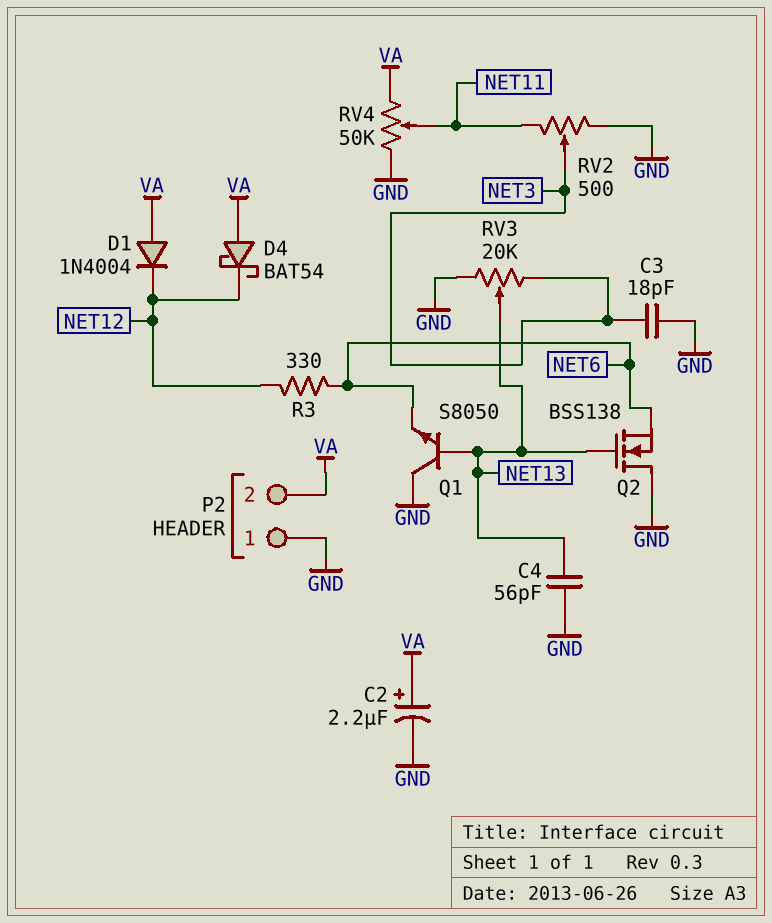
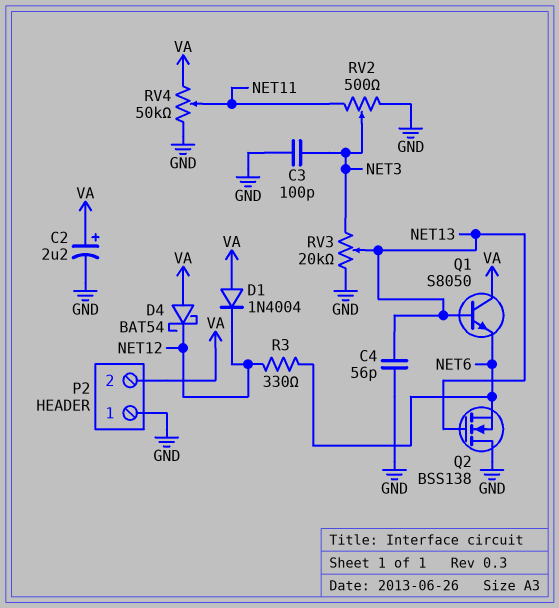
C3: 18pF (GND, NET3) -> 100pF (GND, NET3)
Q1: NPN S8050 (B NET13, C GND, E NET6) -> NPN S8050 (B NET13, C VA, E NET6)

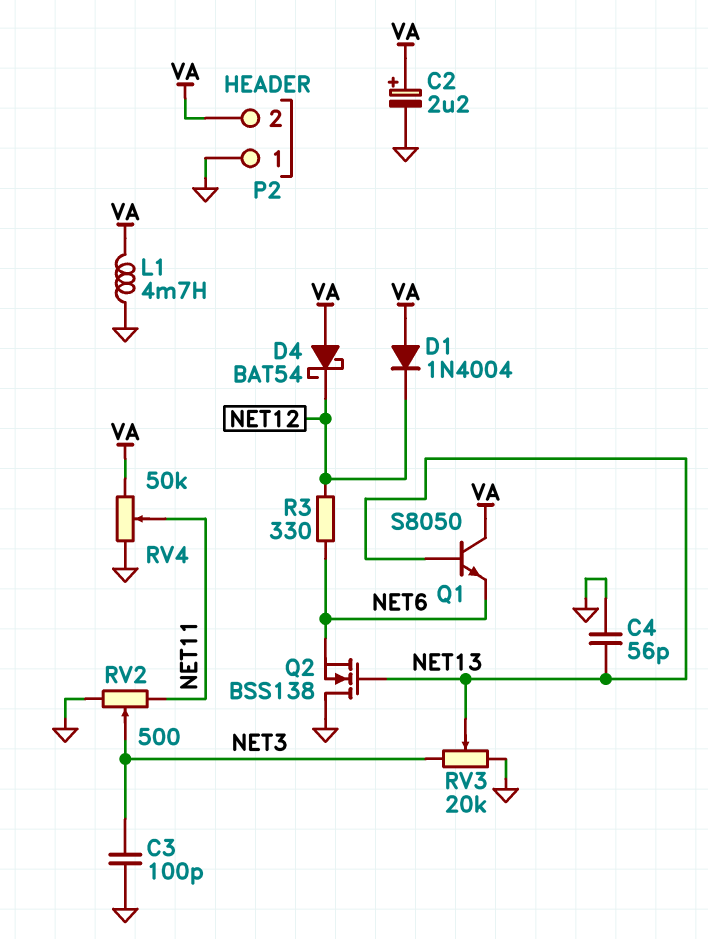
L1: none -> 4.7mH (GND, VA)

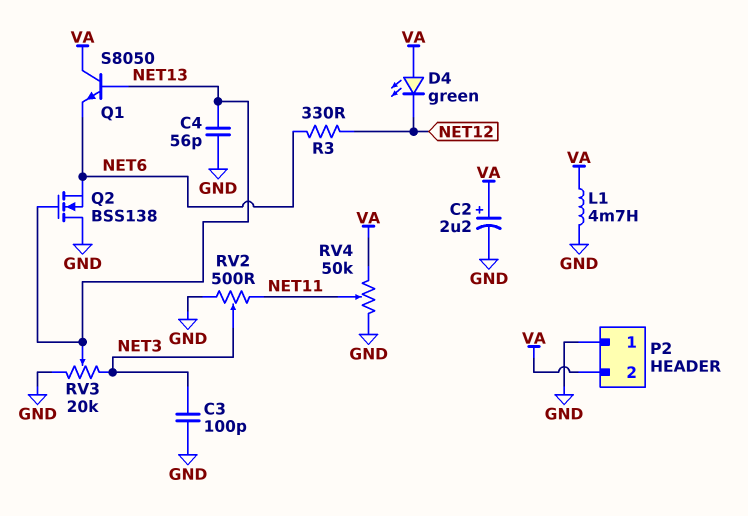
D1: diode 1N4004 (A VA, K NET12) -> none
D4: schottky BAT54 (A VA, K NET12) -> LED green (A VA, K NET12)

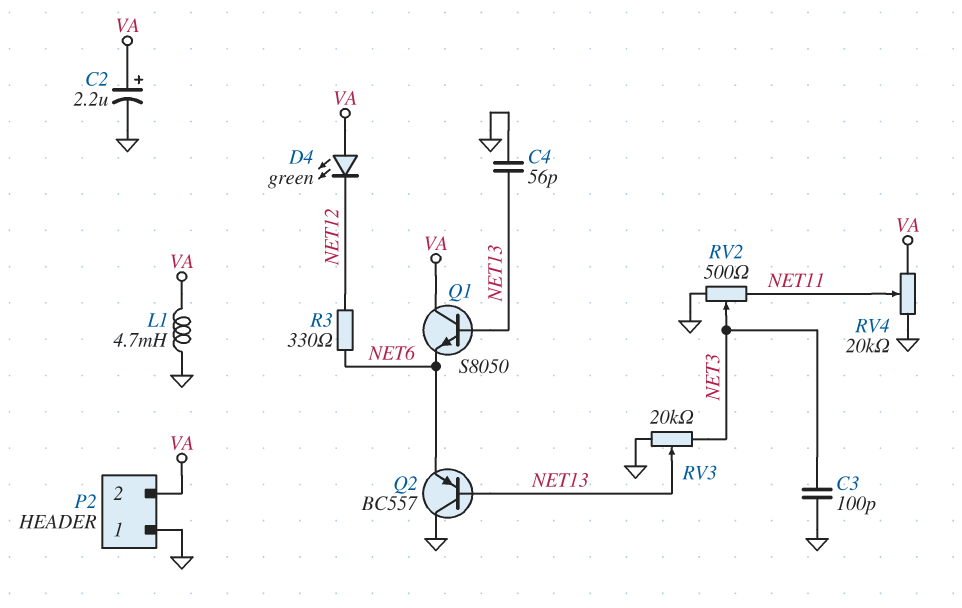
Q2: NMOS BSS138 (G NET13, D GND, S NET6) -> PNP BC557 (B NET13, C GND, E NET6)
RV4: 50k (GND, VA, wiper NET11) -> 20k (GND, VA, wiper NET11)

